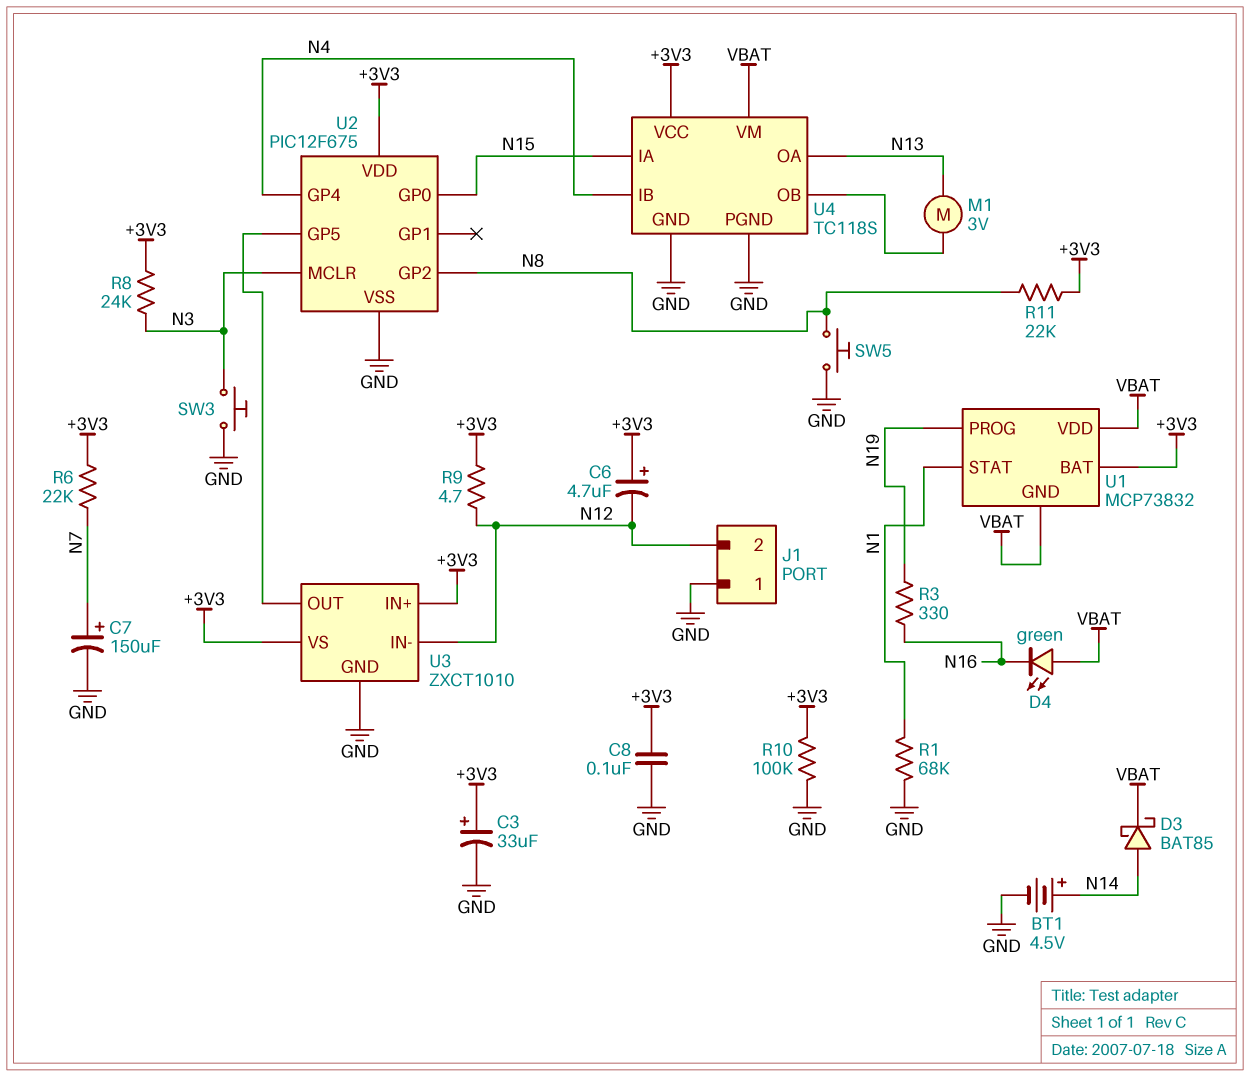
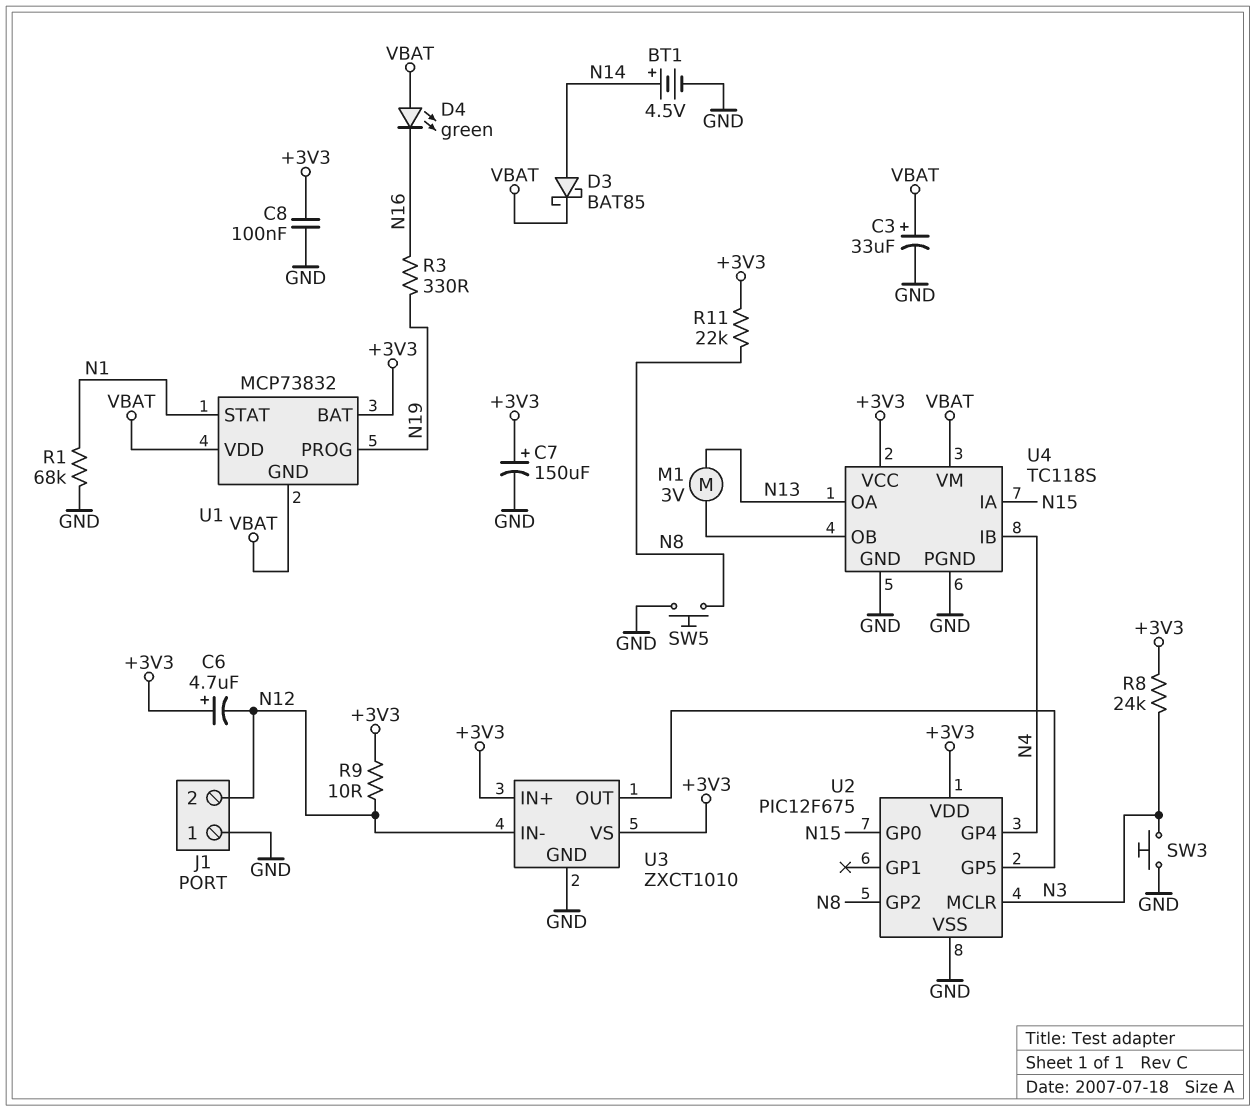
C3: 33uF (plus +3V3, minus GND) -> 33uF (plus VBAT, minus GND)
C7: 150uF (plus N7, minus GND) -> 150uF (plus +3V3, minus GND)
R6: 22k (+3V3, N7) -> none
R9: 4.7 (+3V3, N12) -> 10 (+3V3, N12)
R10: 100k (+3V3, GND) -> none

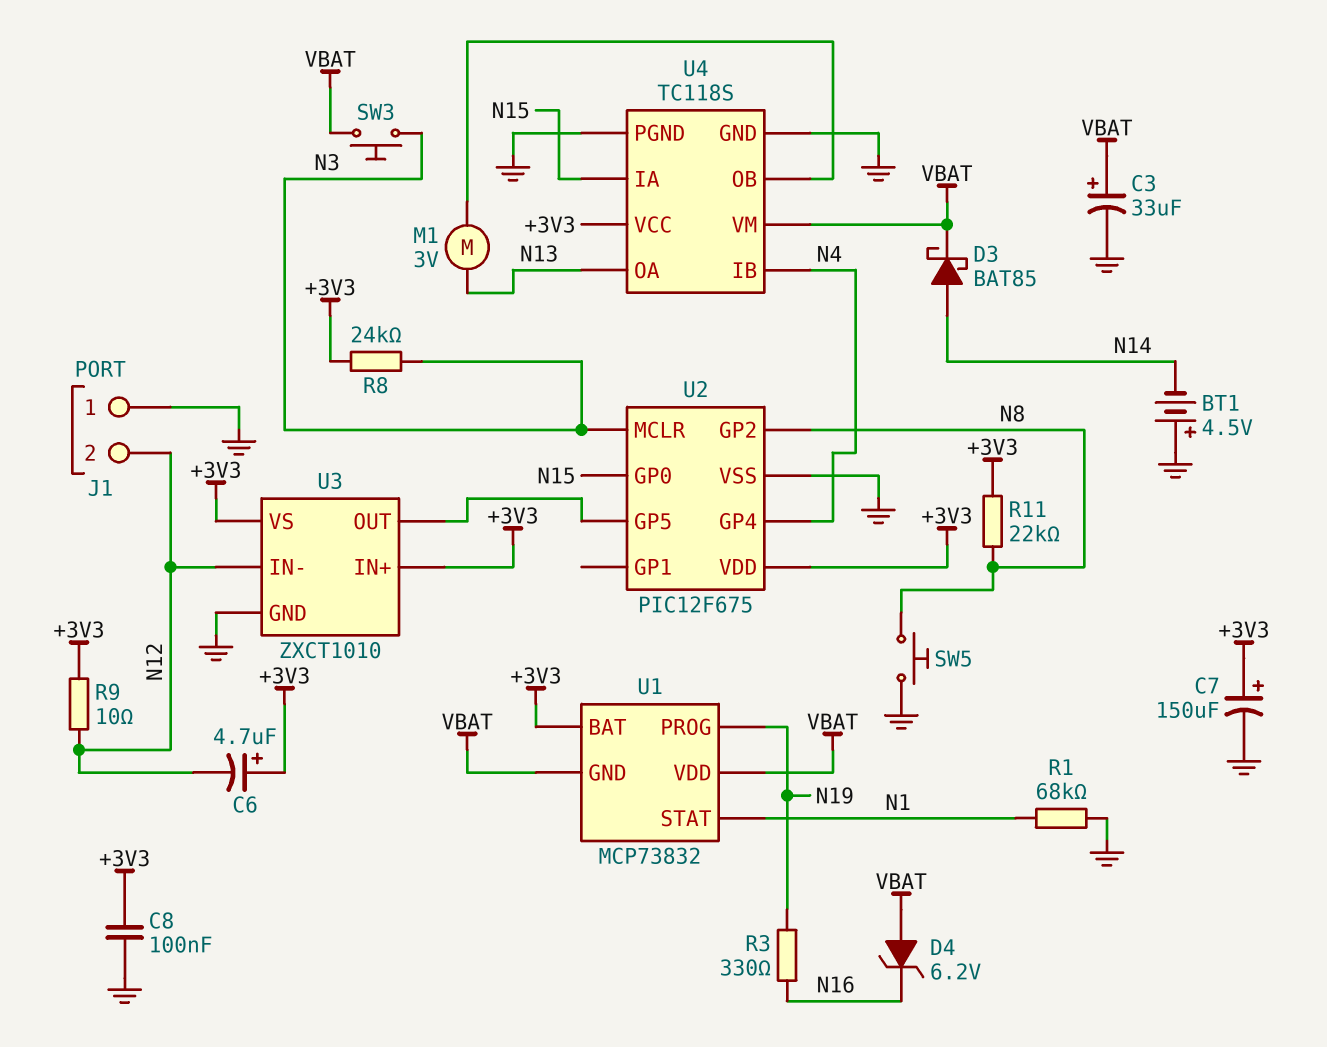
BT1: 4.5V (plus N14, minus GND) -> 4.5V (plus GND, minus N14)
D4: LED green (A VBAT, K N16) -> zener 6.2V (A VBAT, K N16)
SW3: button (GND, N3) -> button (N3, VBAT)

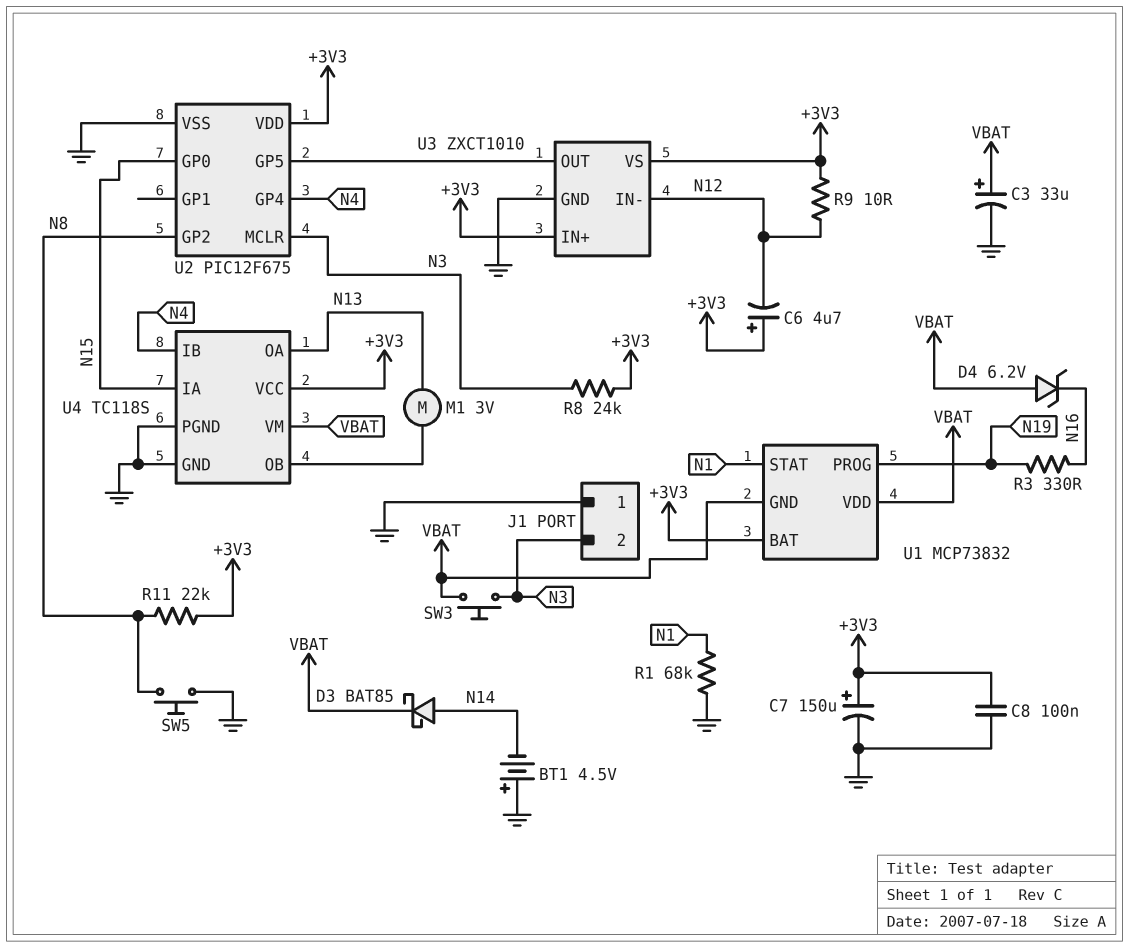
J1 pin 2: N12 -> N3

